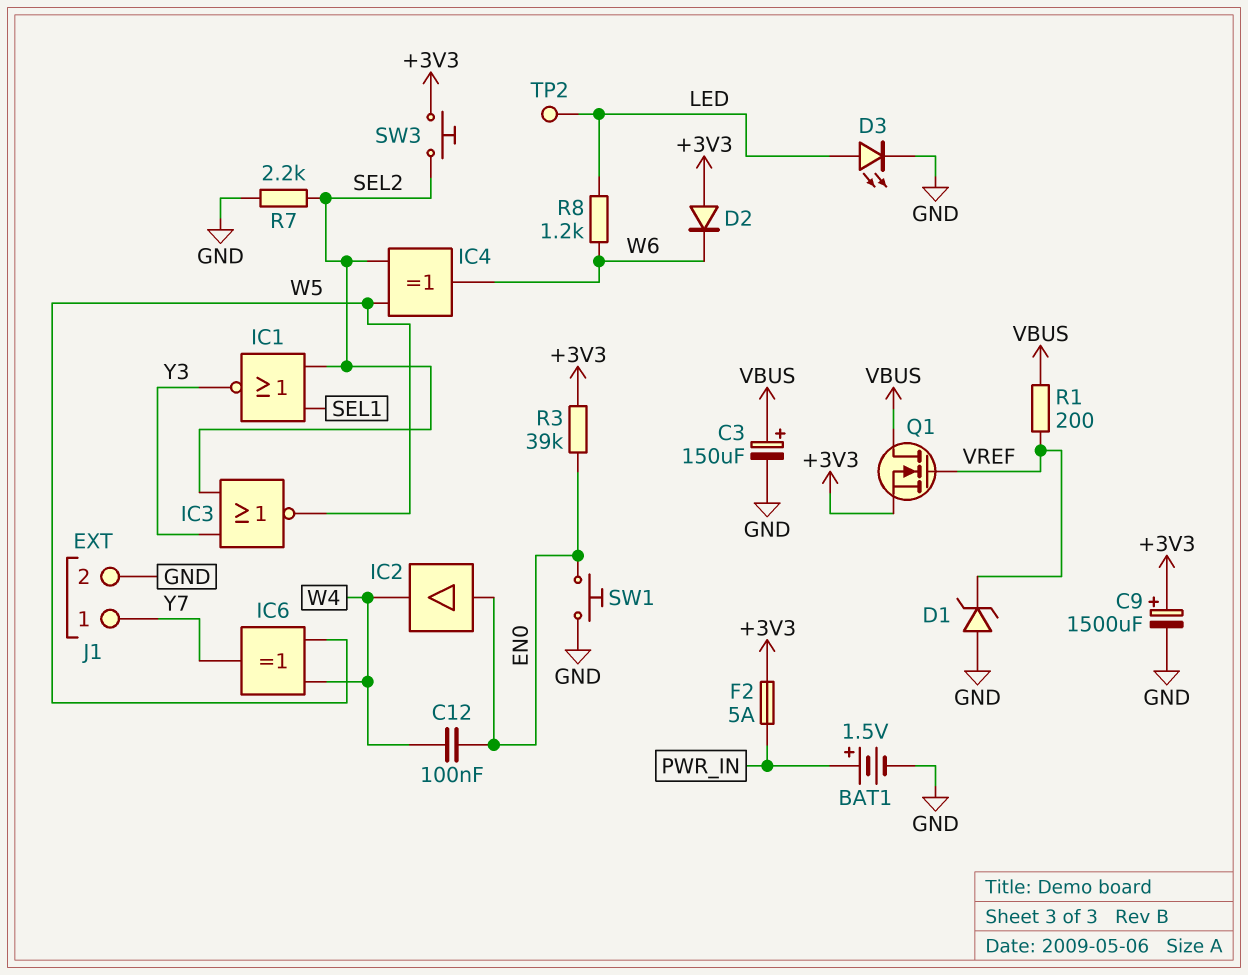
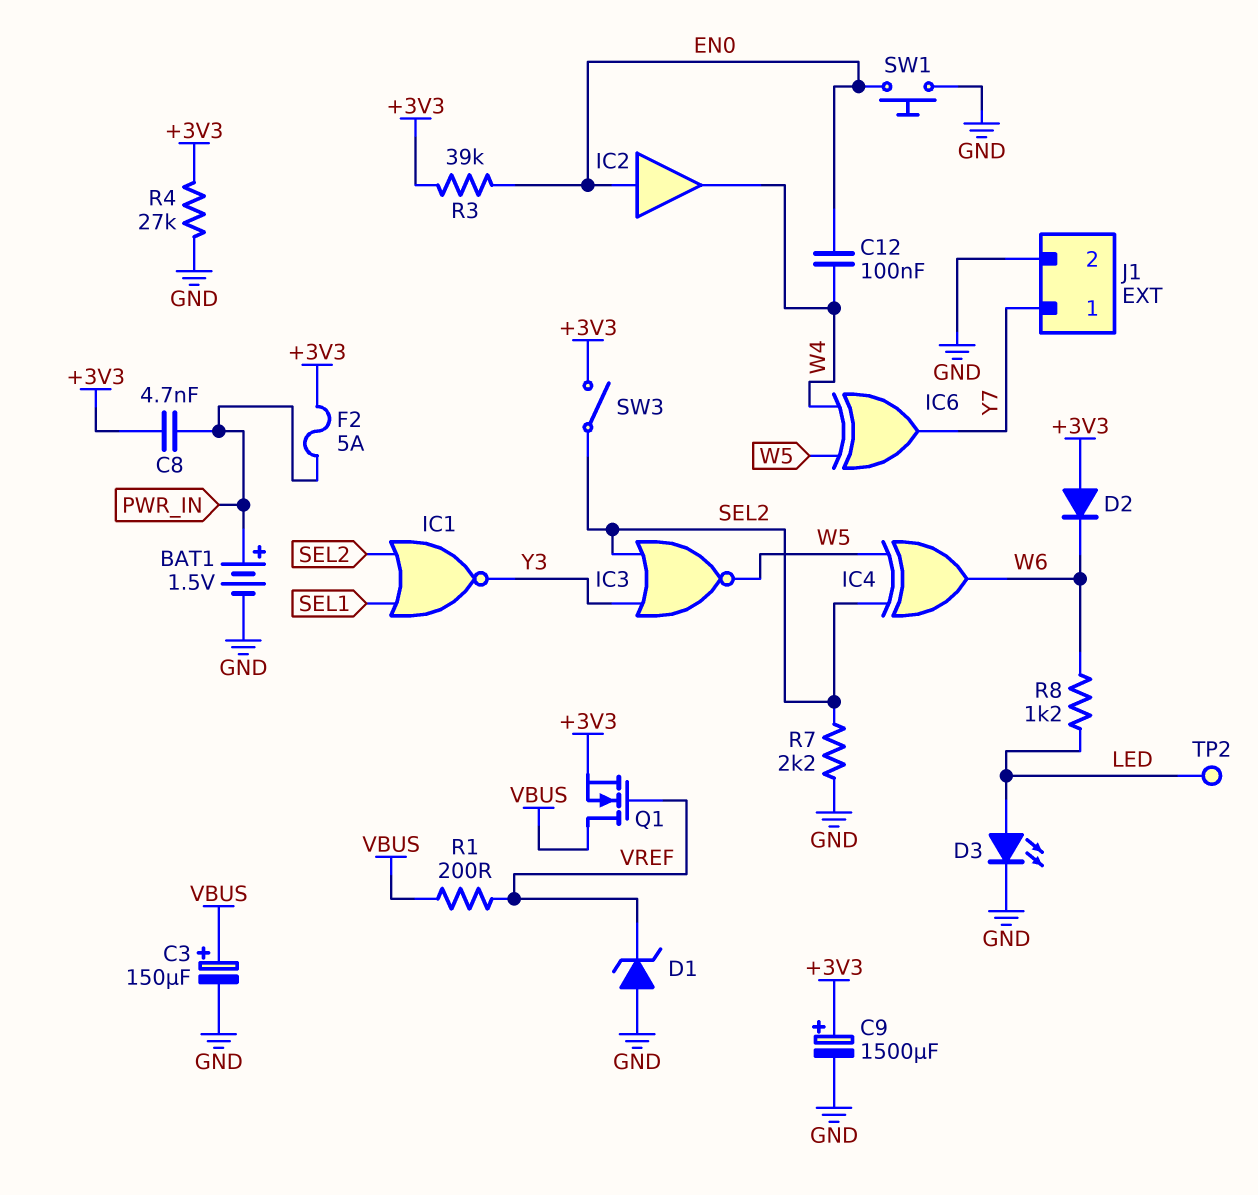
C8: none -> 4.7nF (+3V3, PWR_IN)
R4: none -> 27k (+3V3, GND)
SW3: button (+3V3, SEL2) -> switch (+3V3, SEL2)

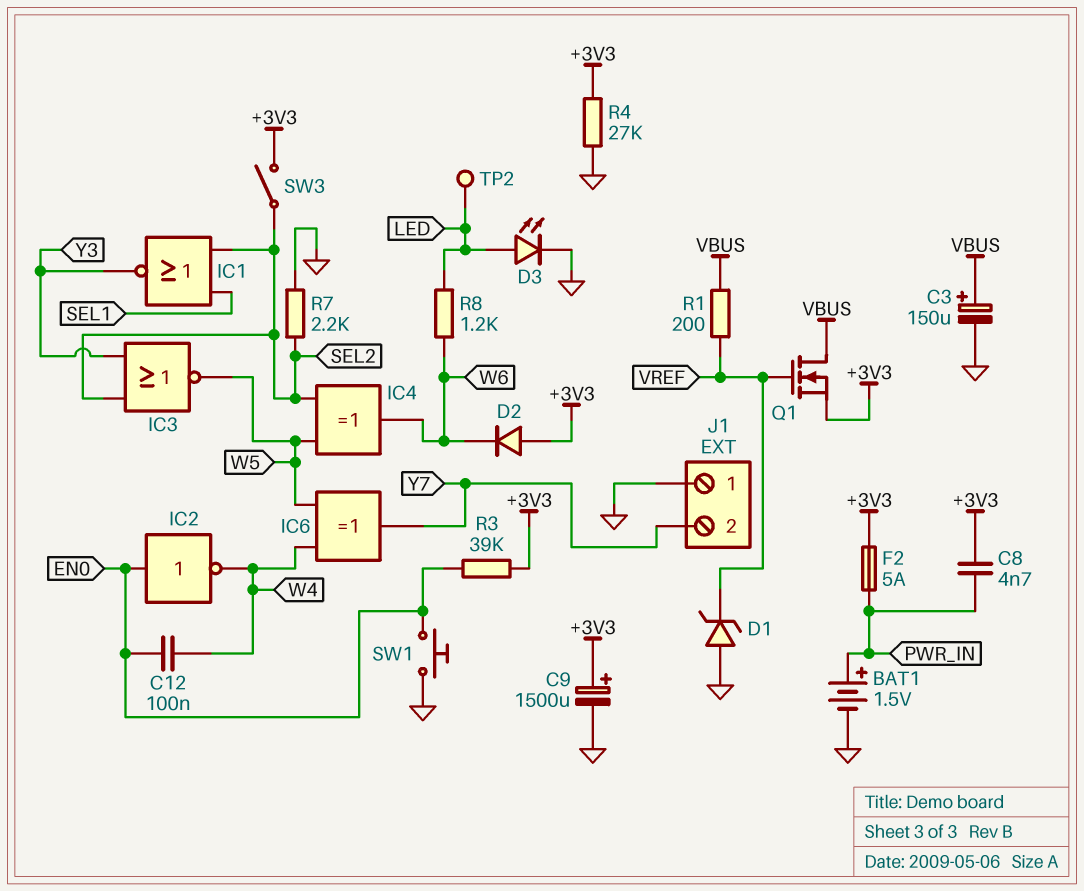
IC2: buffer (in EN0, out W4) -> NOT (in EN0, out W4)
J1 pin 1: Y7 -> GND
J1 pin 2: GND -> Y7

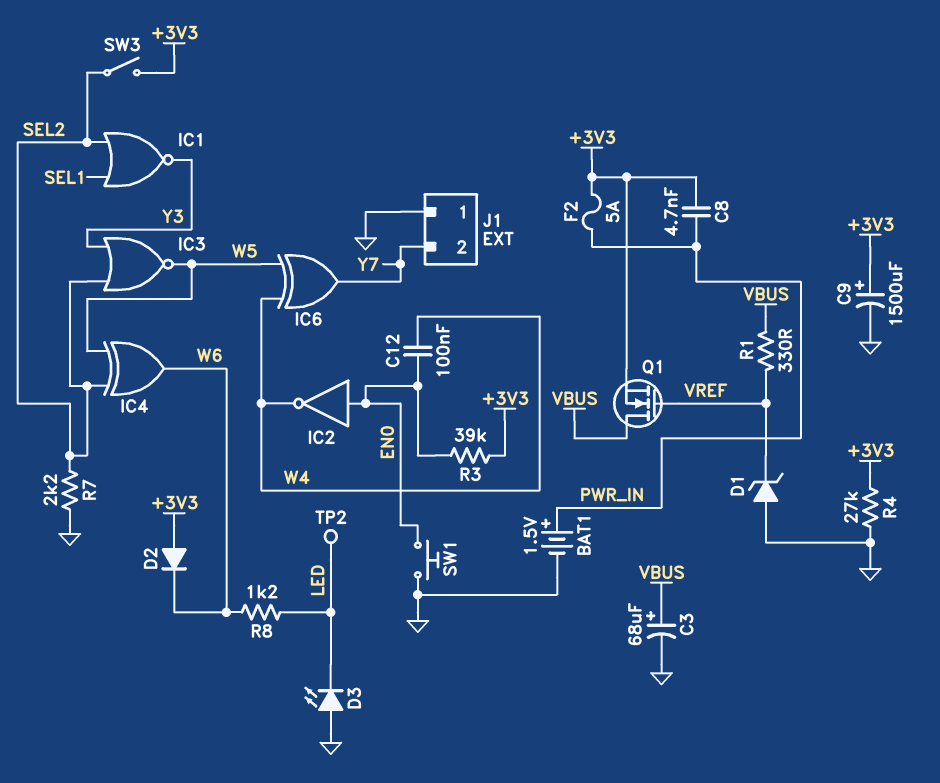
C3: 150uF (plus VBUS, minus GND) -> 68uF (plus VBUS, minus GND)
D3: LED (A LED, K GND) -> LED (A GND, K LED)
R1: 200 (VBUS, VREF) -> 330 (VBUS, VREF)

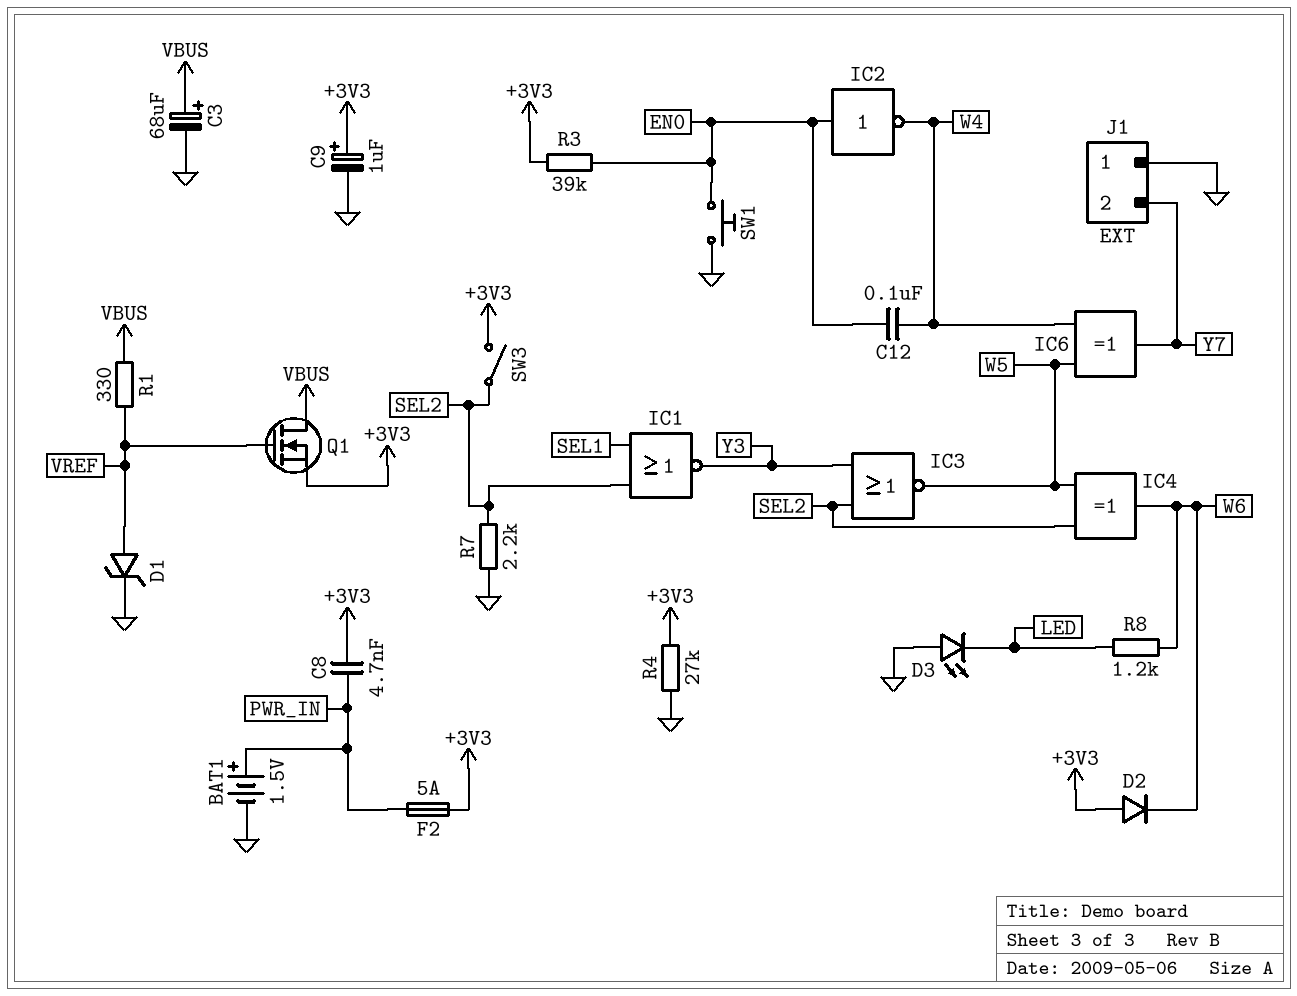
C9: 1500uF (plus +3V3, minus GND) -> 1uF (plus +3V3, minus GND)
D1: zener (A GND, K VREF) -> zener (A VREF, K GND)
TP2: test point (LED) -> none

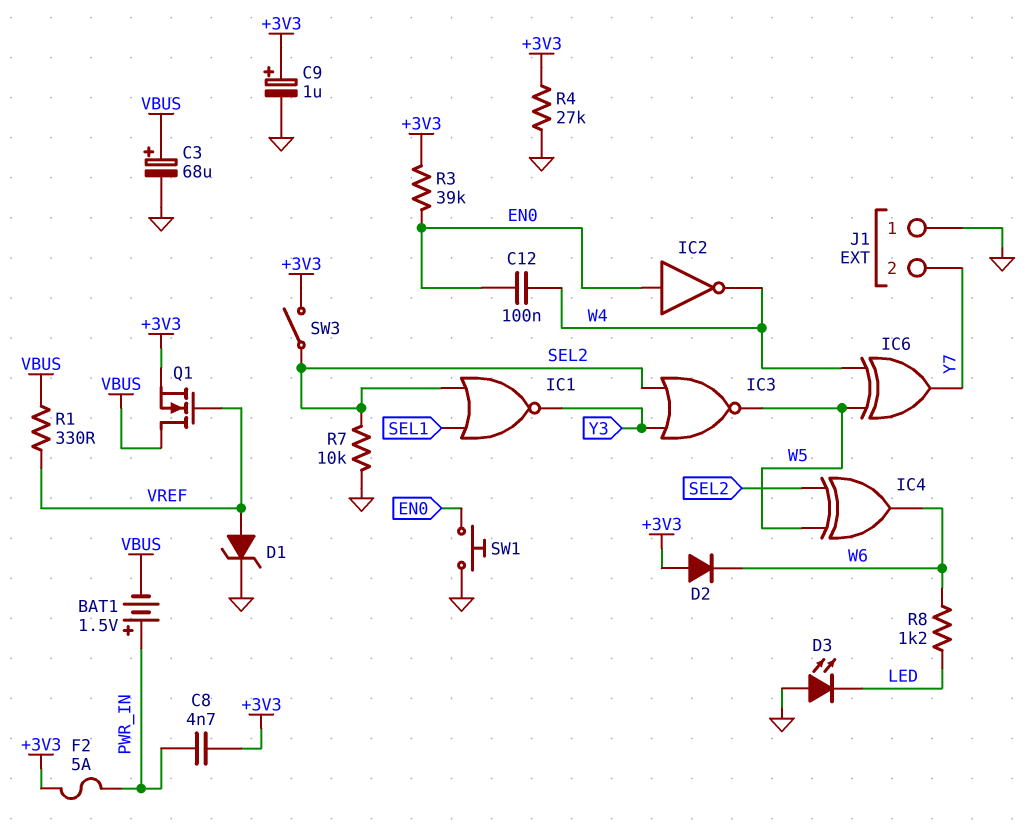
BAT1: 1.5V (plus PWR_IN, minus GND) -> 1.5V (plus PWR_IN, minus VBUS)
R7: 2.2k (GND, SEL2) -> 10k (GND, SEL2)

